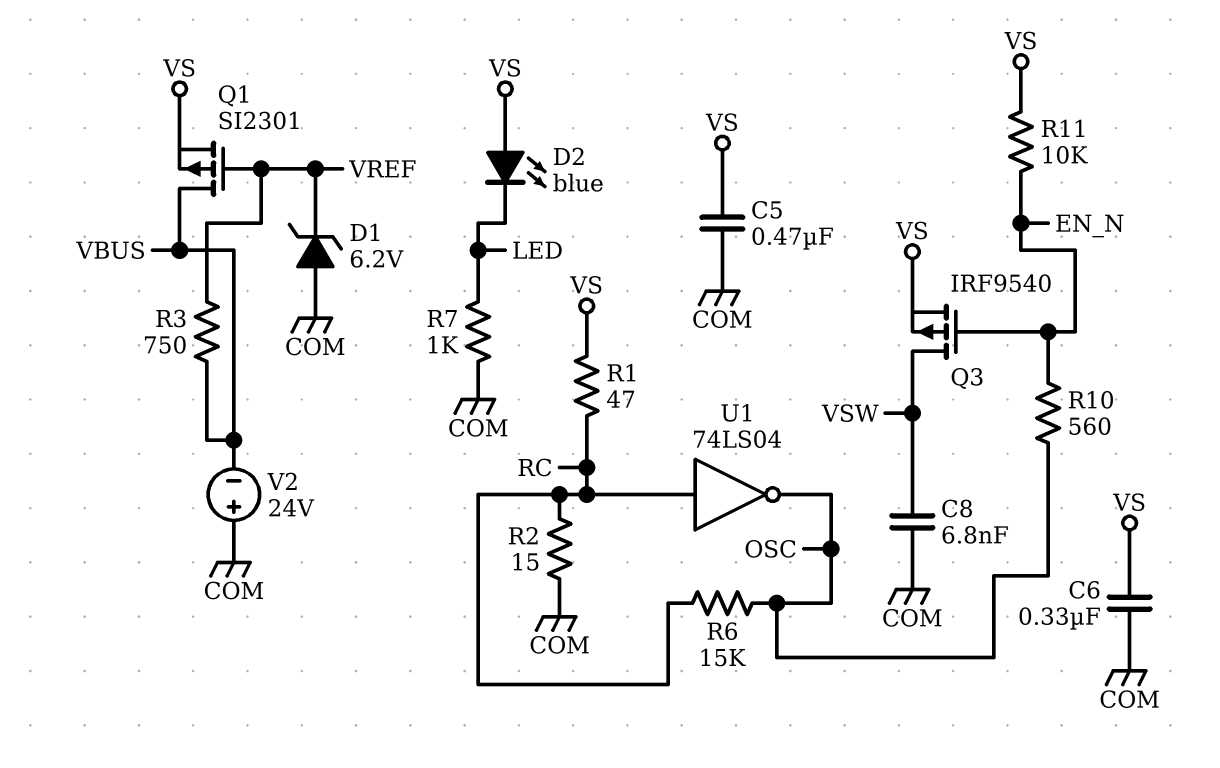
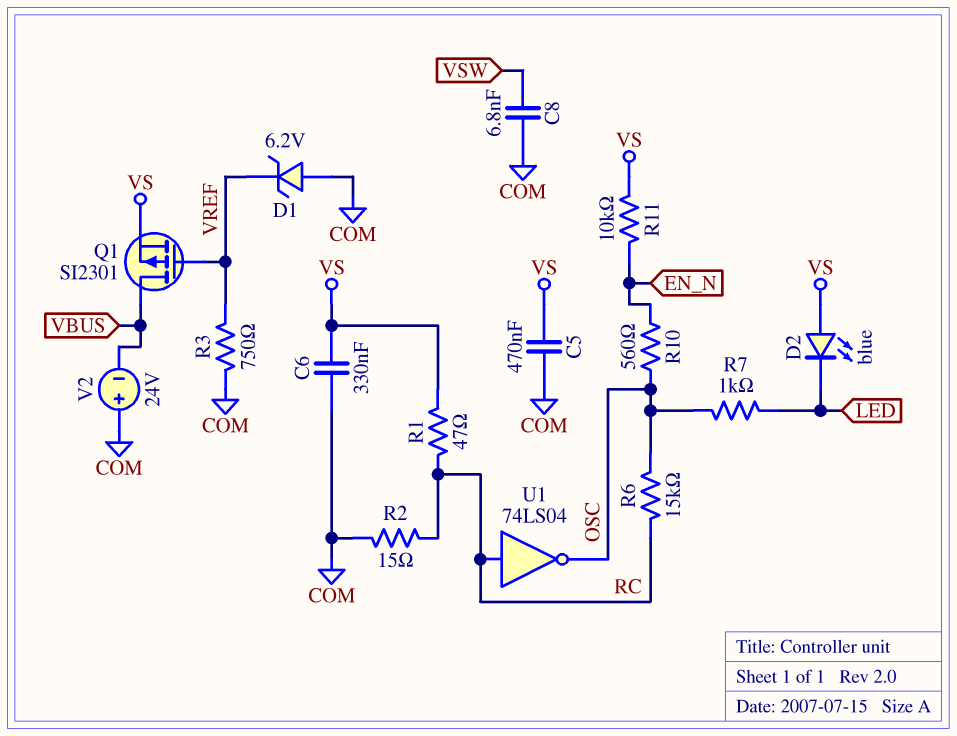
Q3: PMOS IRF9540 (G EN_N, D VSW, S VS) -> none
R3: 750 (VBUS, VREF) -> 750 (COM, VREF)
R7: 1k (COM, LED) -> 1k (LED, OSC)

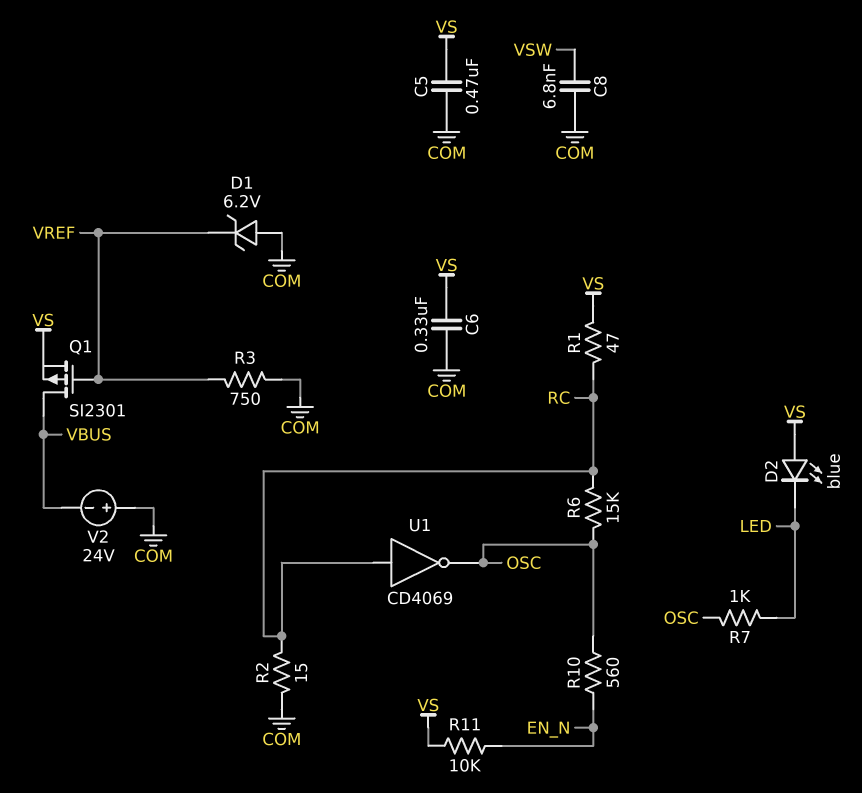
U1: NOT 74LS04 (in RC, out OSC) -> NOT CD4069 (in RC, out OSC)

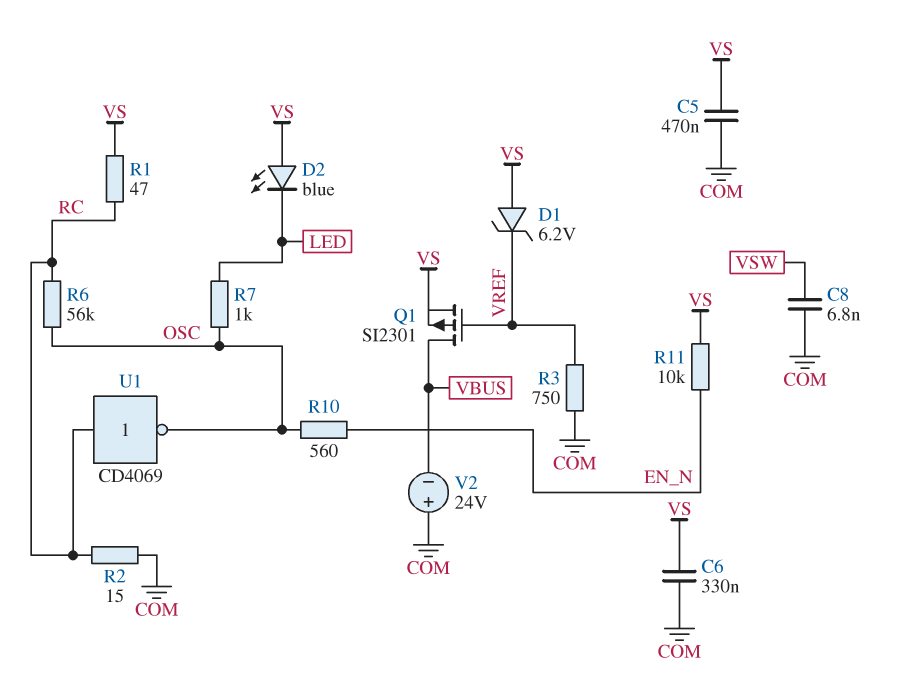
D1: zener 6.2V (A COM, K VREF) -> zener 6.2V (A VS, K VREF)
R6: 15k (OSC, RC) -> 56k (OSC, RC)

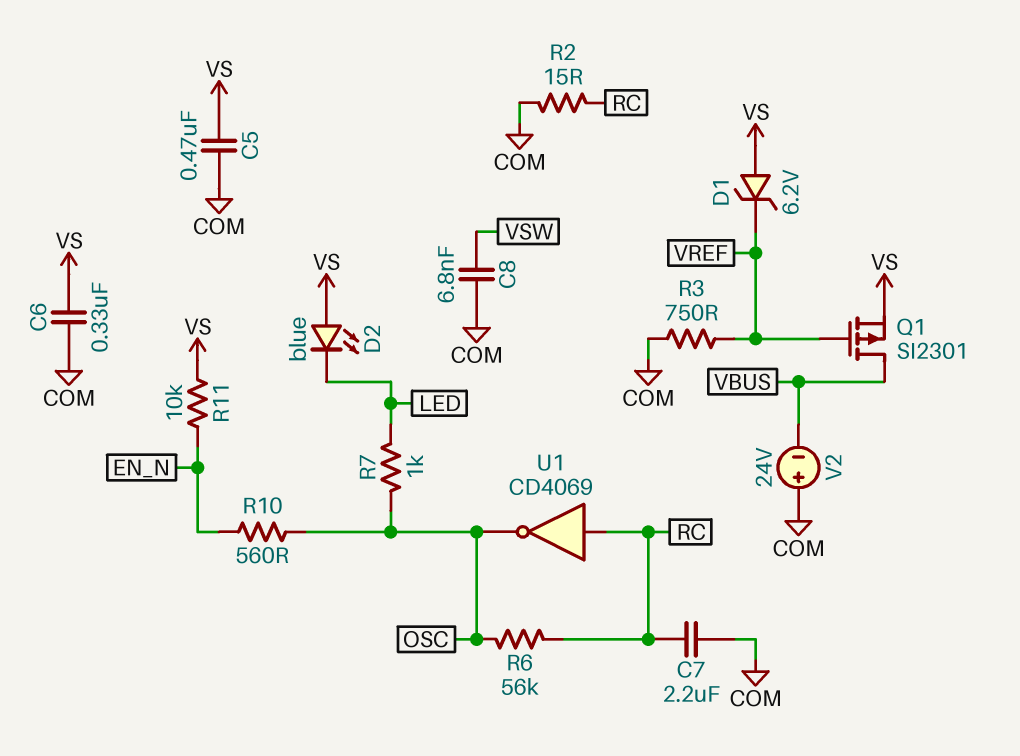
C7: none -> 2.2uF (COM, RC)
R1: 47 (RC, VS) -> none

